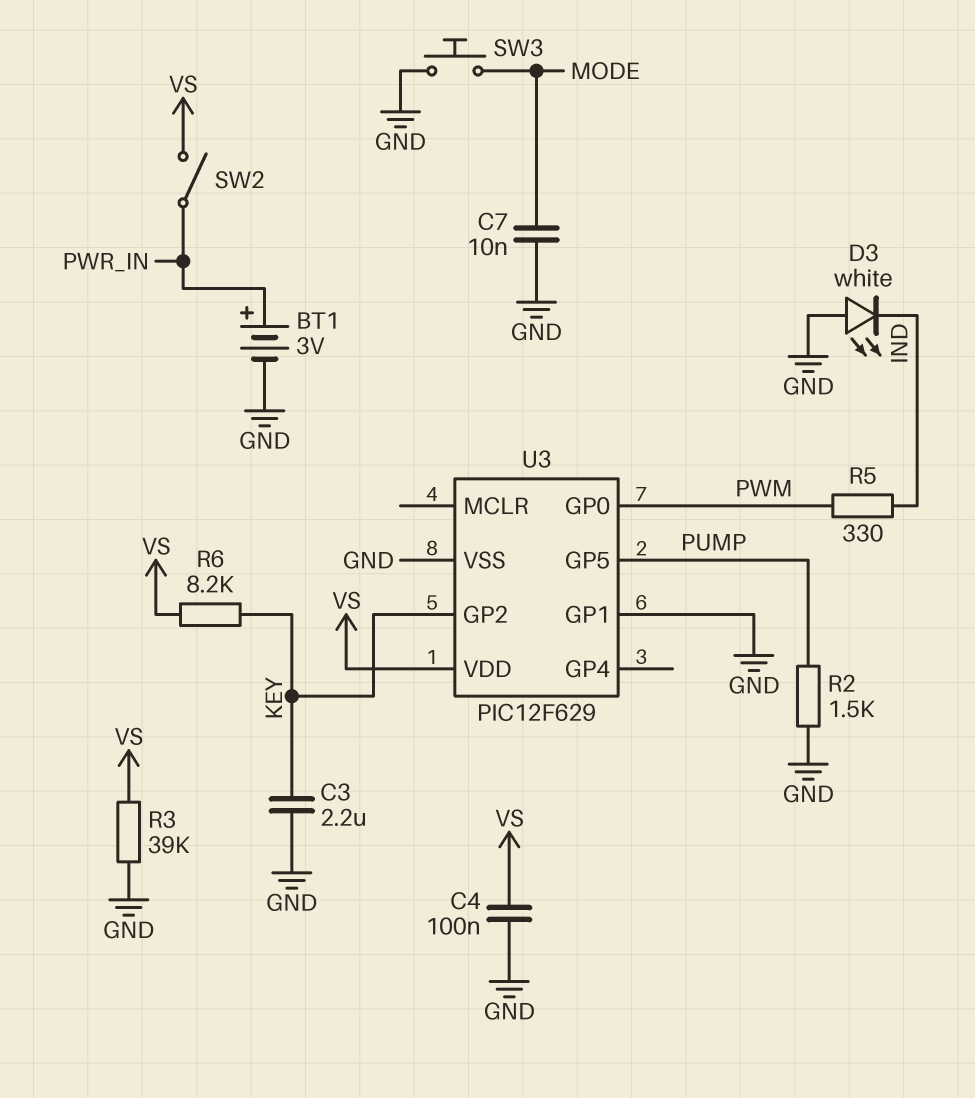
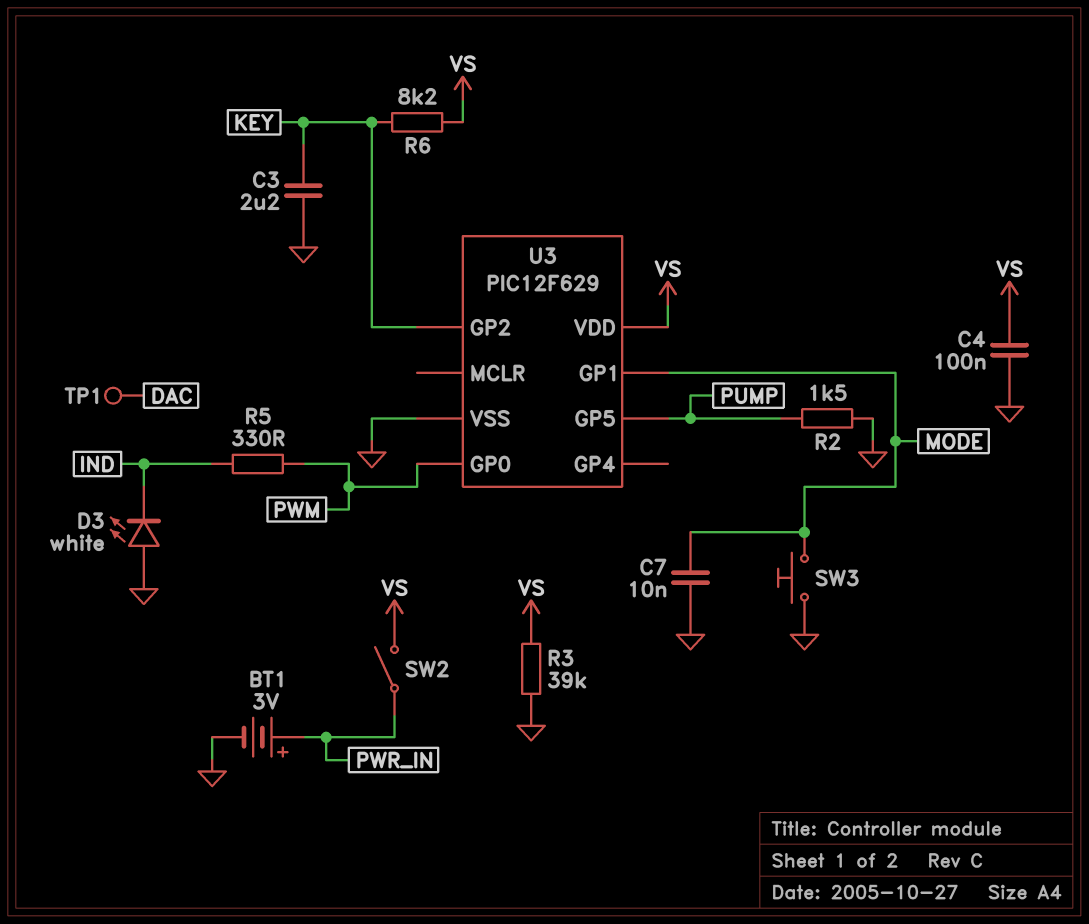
TP1: none -> test point (DAC)
U3 pin GP1: GND -> MODE

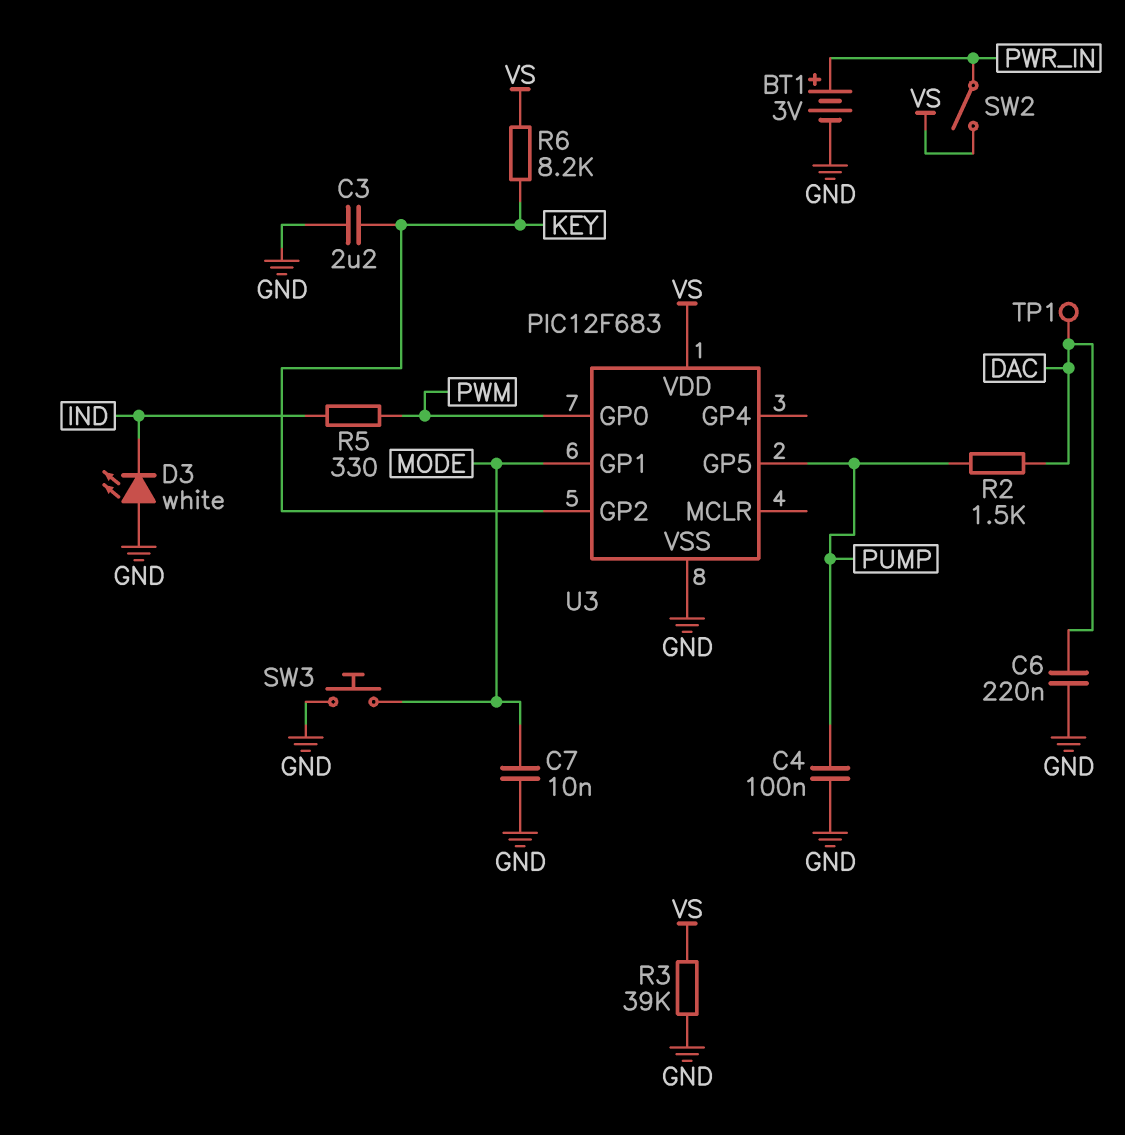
C4: 100nF (GND, VS) -> 100nF (GND, PUMP)
C6: none -> 220nF (DAC, GND)
R2: 1.5k (GND, PUMP) -> 1.5k (DAC, PUMP)
U3: PIC12F629 -> PIC12F683

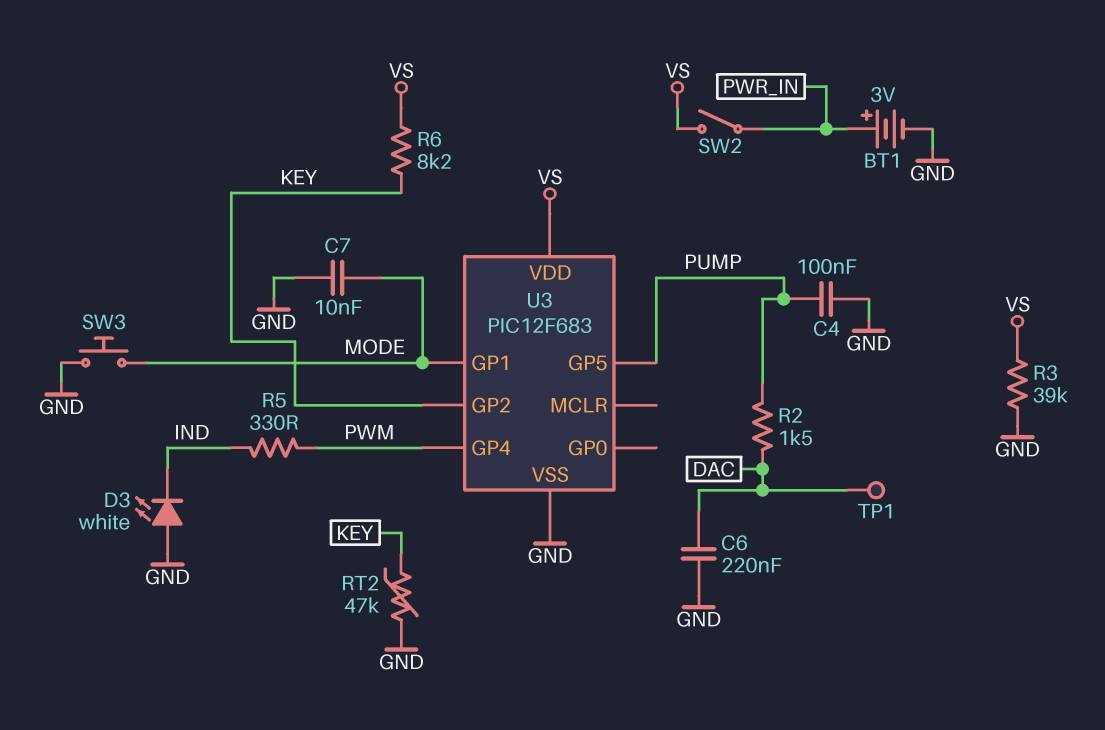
C3: 2.2uF (GND, KEY) -> none
RT2: none -> 47k (GND, KEY)
U3 pin GP0: PWM -> none
U3 pin GP4: none -> PWM

